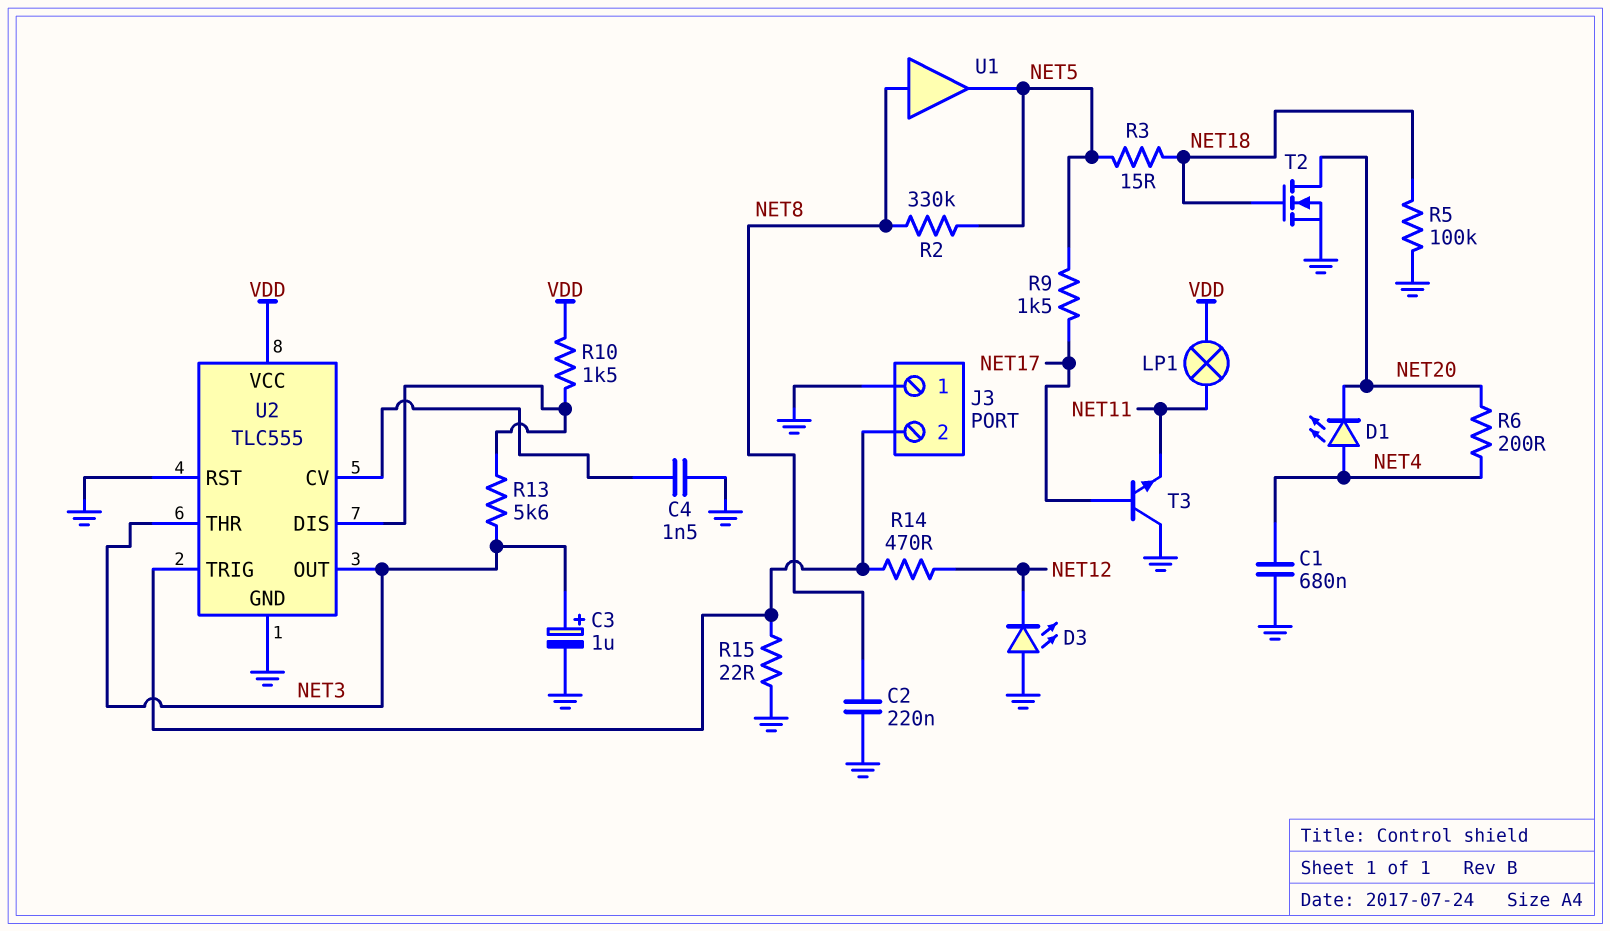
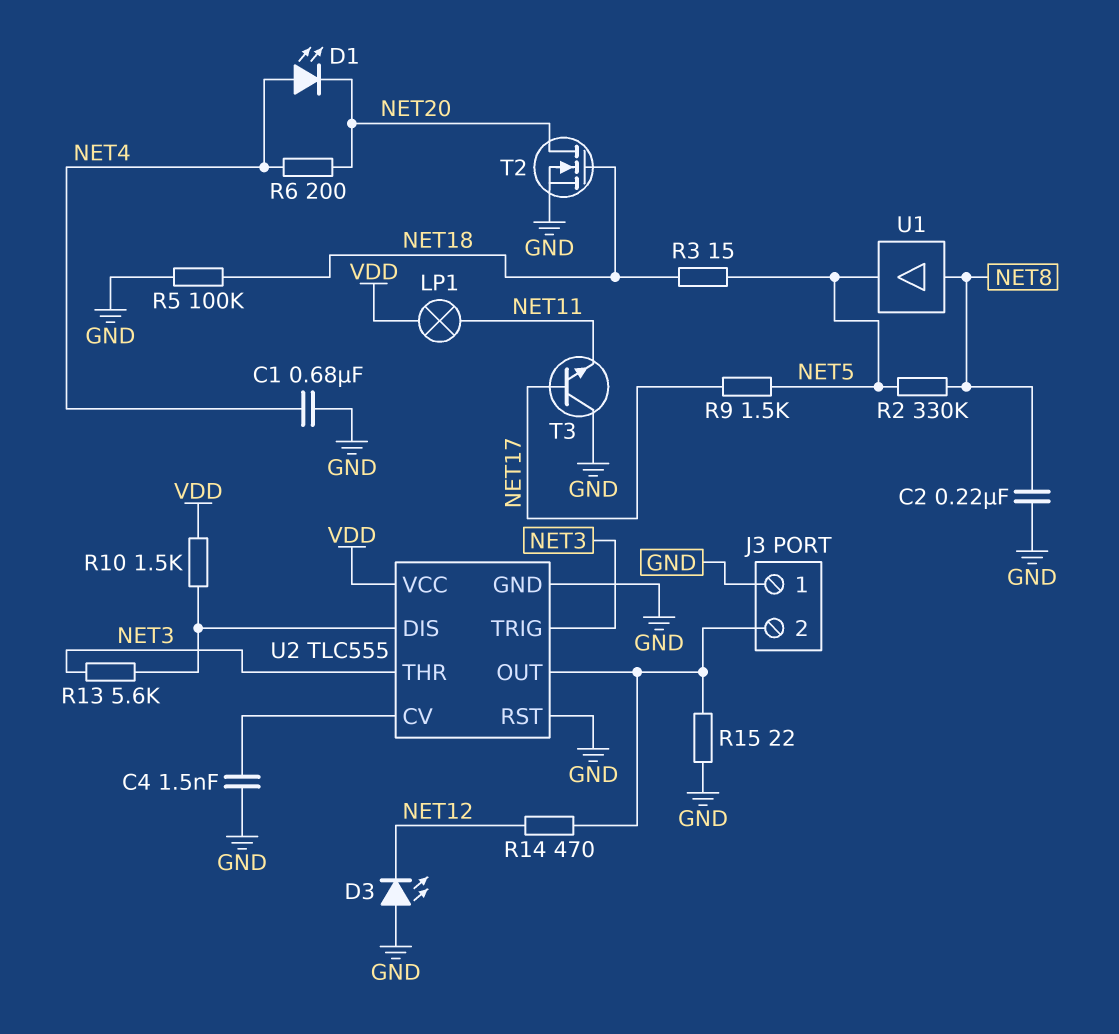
C3: 1uF (plus NET3, minus GND) -> none
U2 pin OUT: NET3 -> J3/2
U2 pin TRIG: J3/2 -> NET3

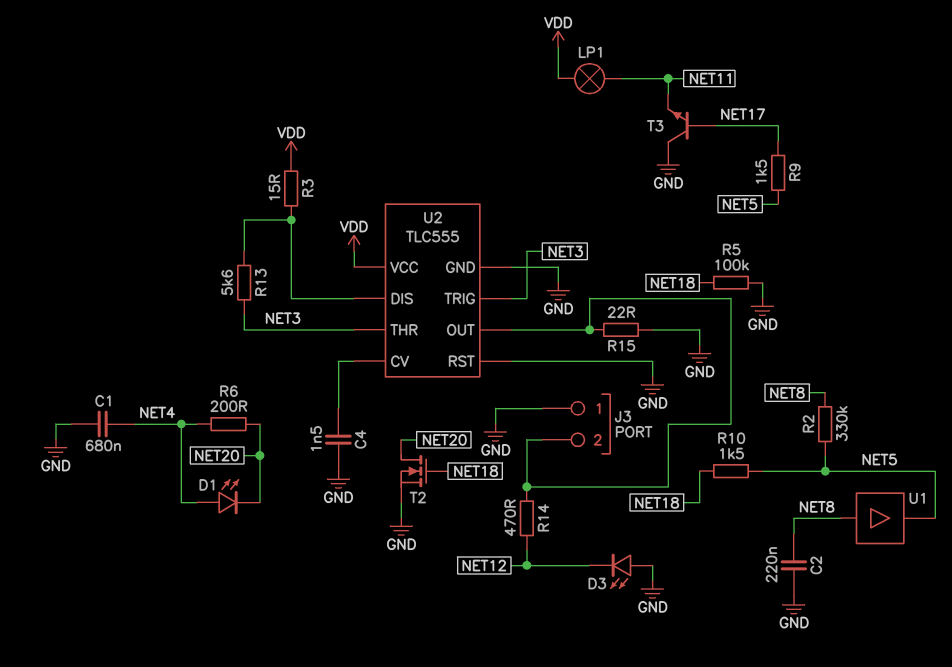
R3: 15 (NET5, NET18) -> 15 (U2/DIS, VDD)
R10: 1.5k (U2/DIS, VDD) -> 1.5k (NET5, NET18)

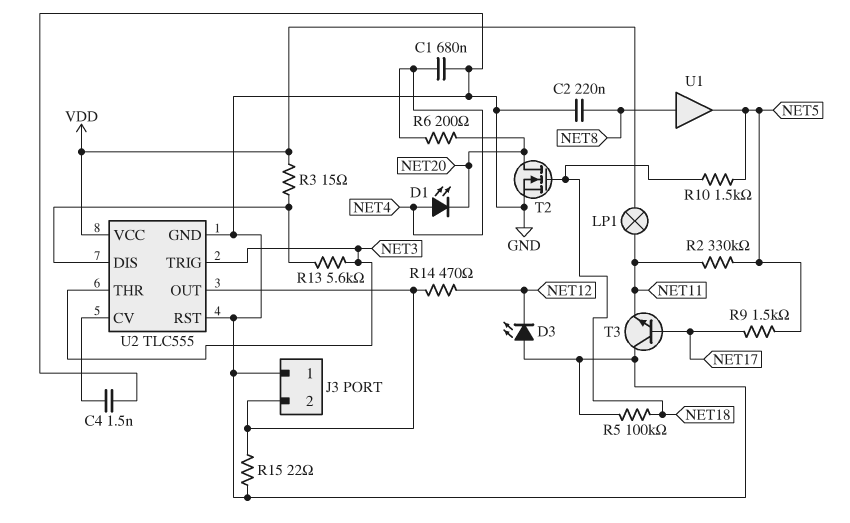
R2: 330k (NET5, NET8) -> 330k (NET5, NET11)

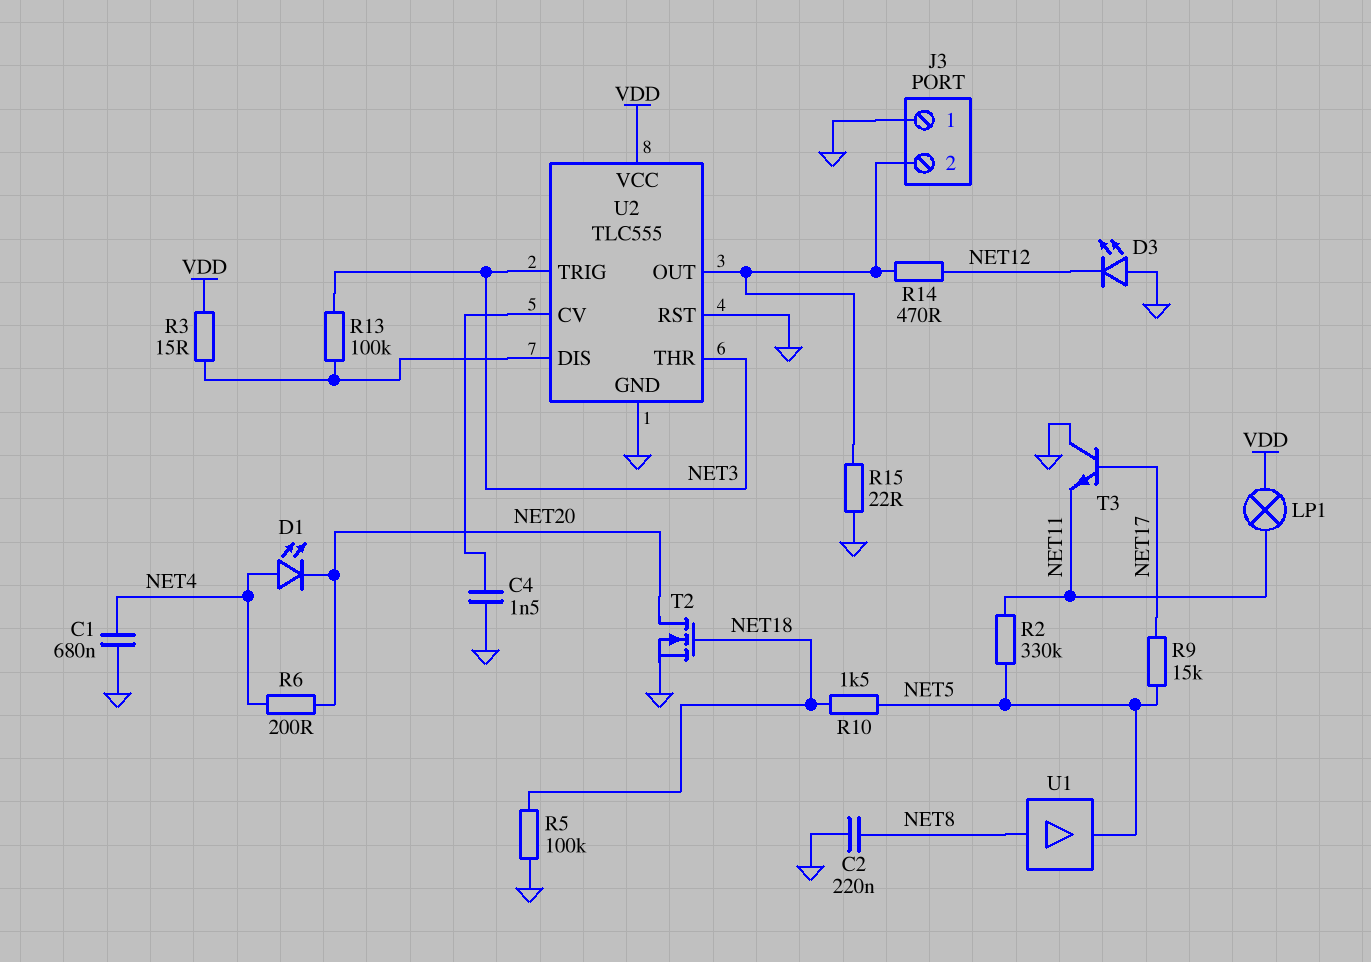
R9: 1.5k (NET5, NET17) -> 15k (NET5, NET17)
R13: 5.6k (NET3, U2/DIS) -> 100k (NET3, U2/DIS)

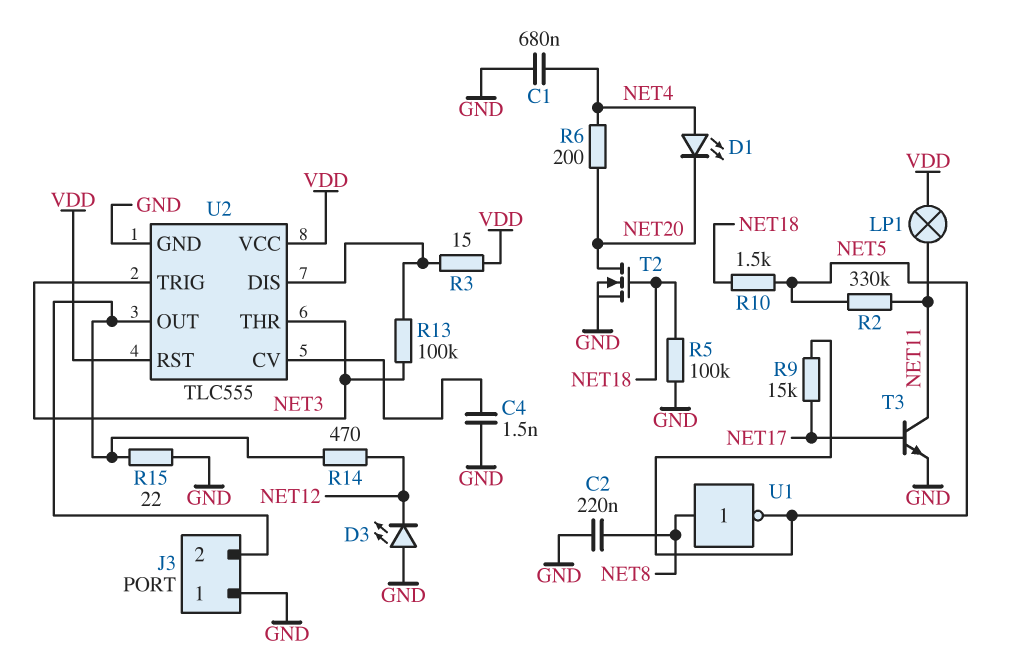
T3: NPN (B NET17, C GND, E NET11) -> NPN (B NET17, C NET11, E GND)
U1: buffer (in NET8, out NET5) -> NOT (in NET8, out NET5)
U2 pin RST: GND -> VDD

